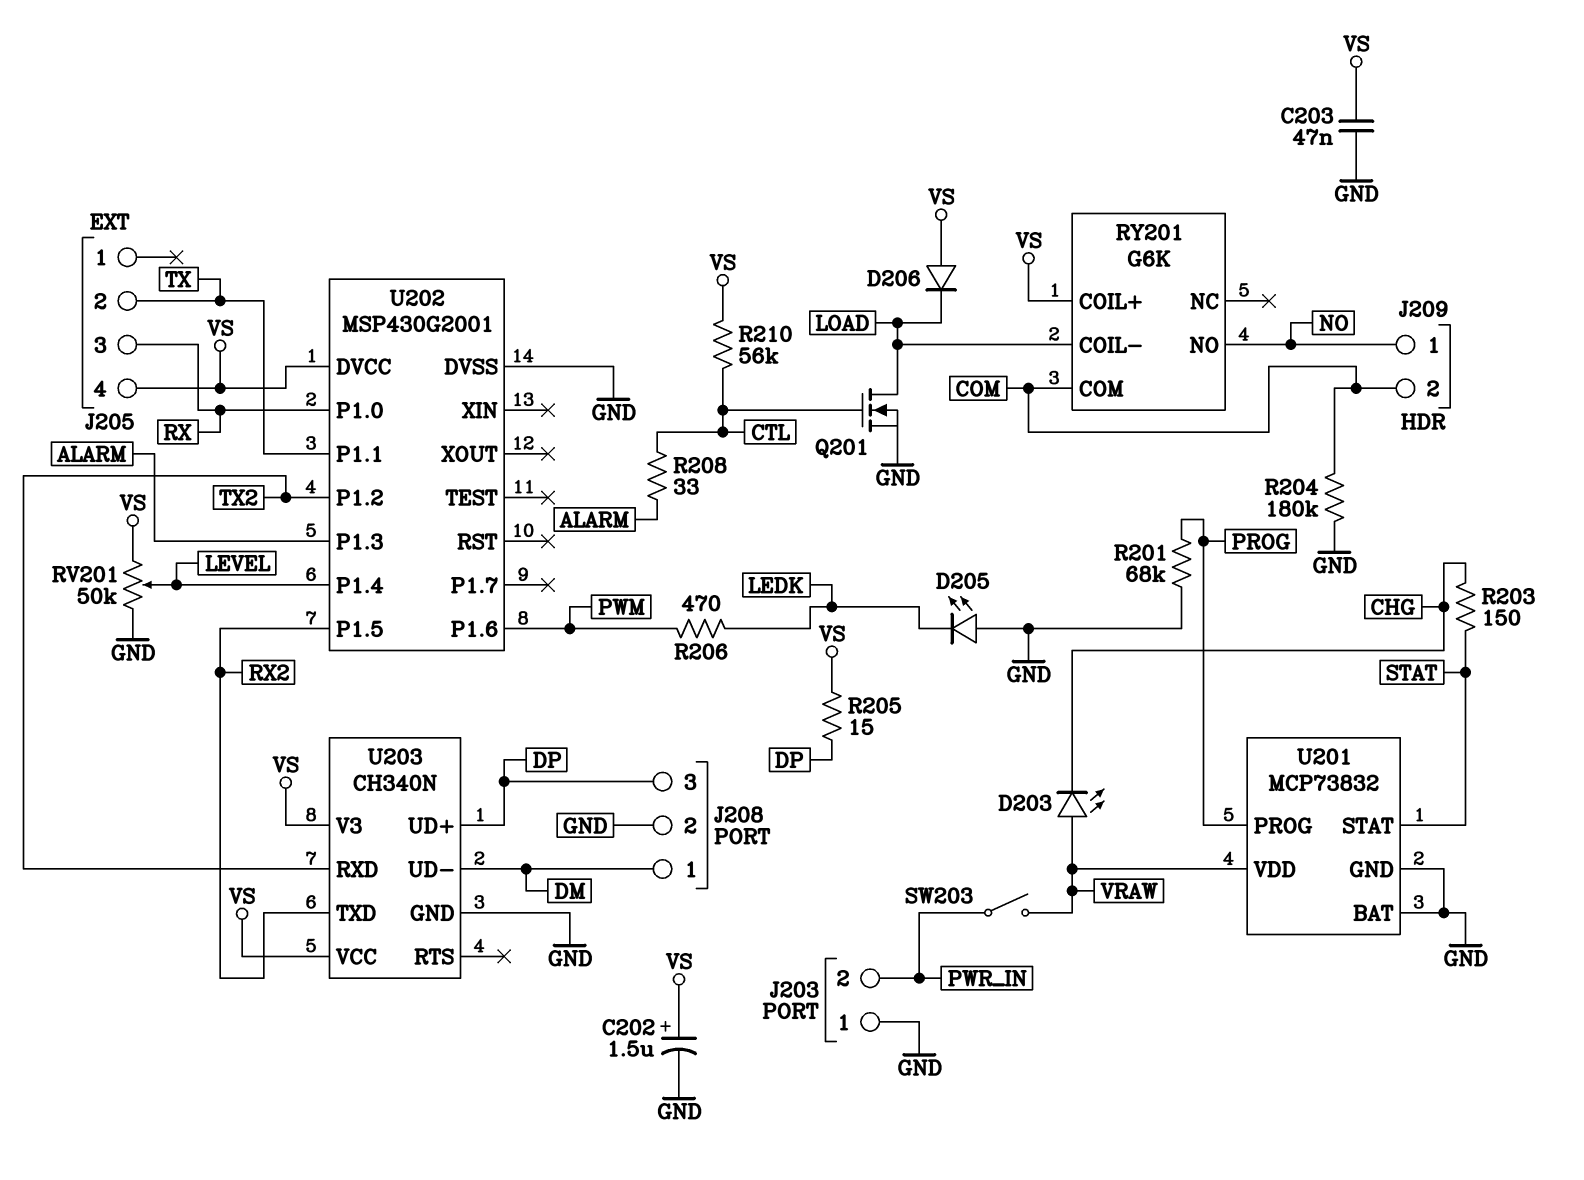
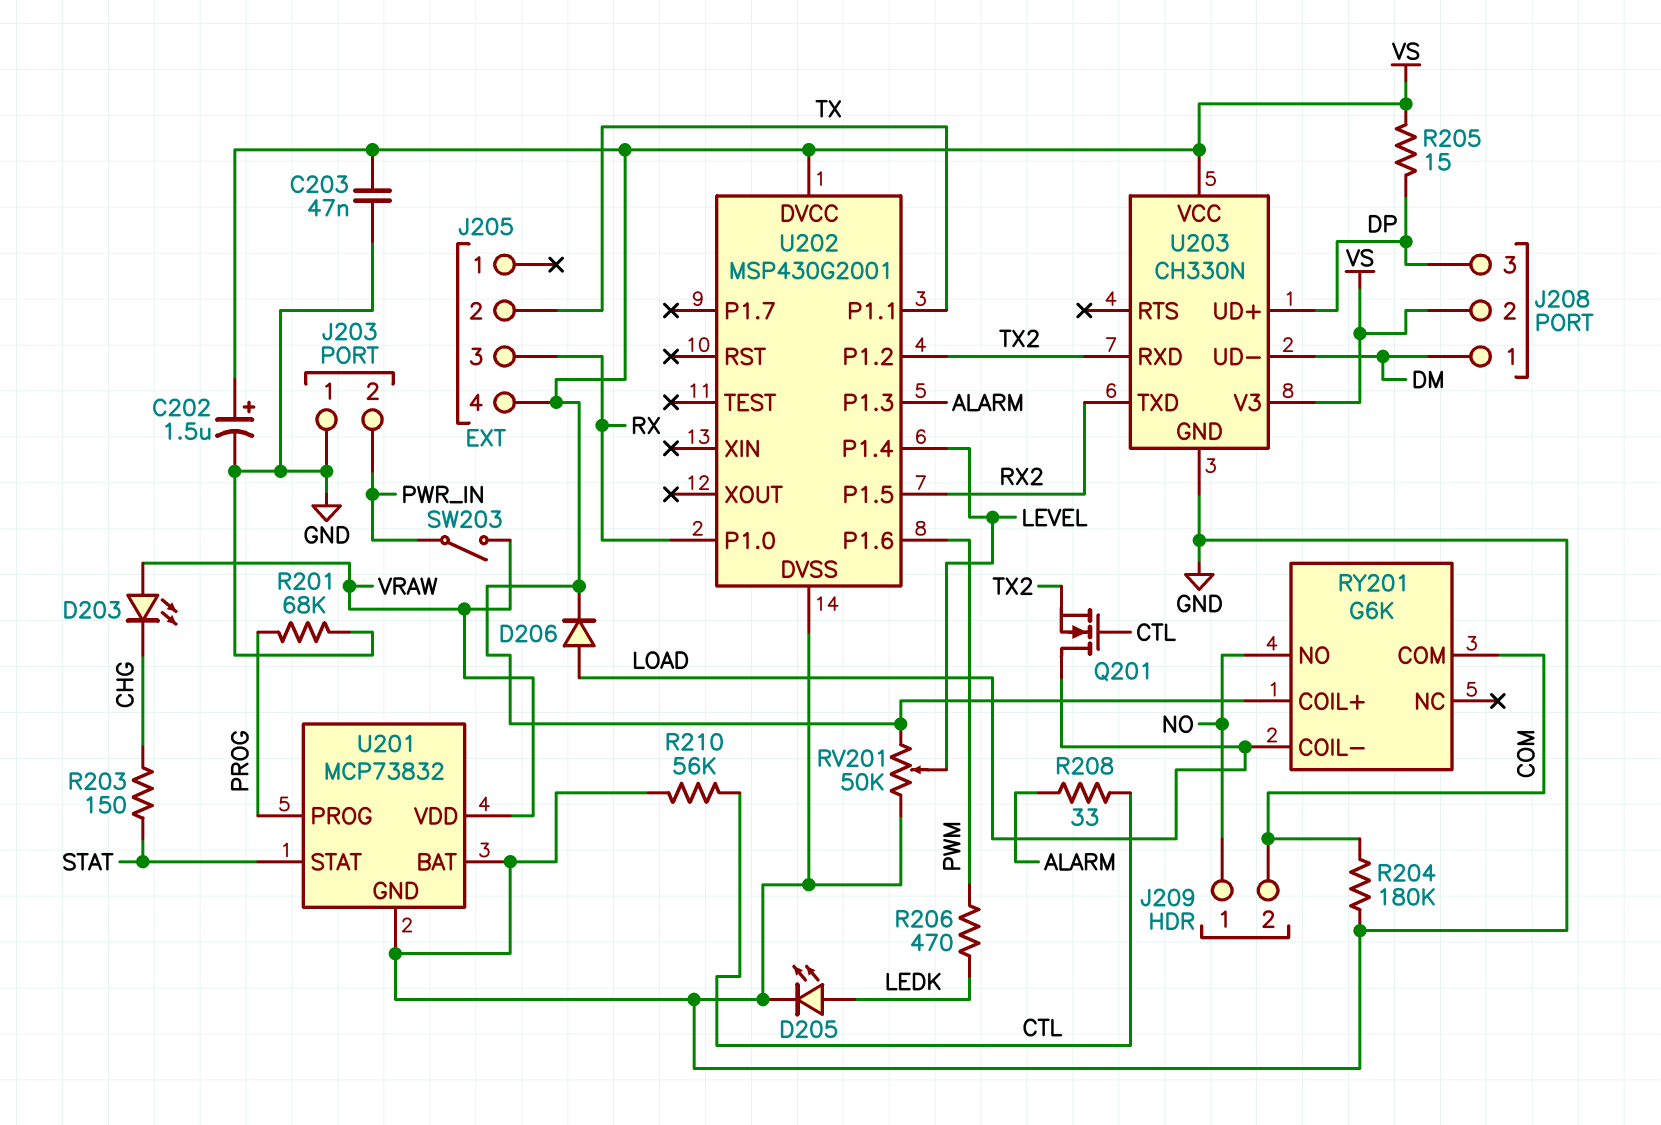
D205: LED (A GND, K LEDK) -> LED (A LEDK, K GND)
D206: diode (A VS, K LOAD) -> diode (A LOAD, K VS)
J208 pin 2: GND -> VS
Q201: NMOS (G CTL, D LOAD, S GND) -> NMOS (G CTL, D LOAD, S TX2)
R210: 56k (CTL, VS) -> 56k (CTL, GND)
U203: CH340N -> CH330N

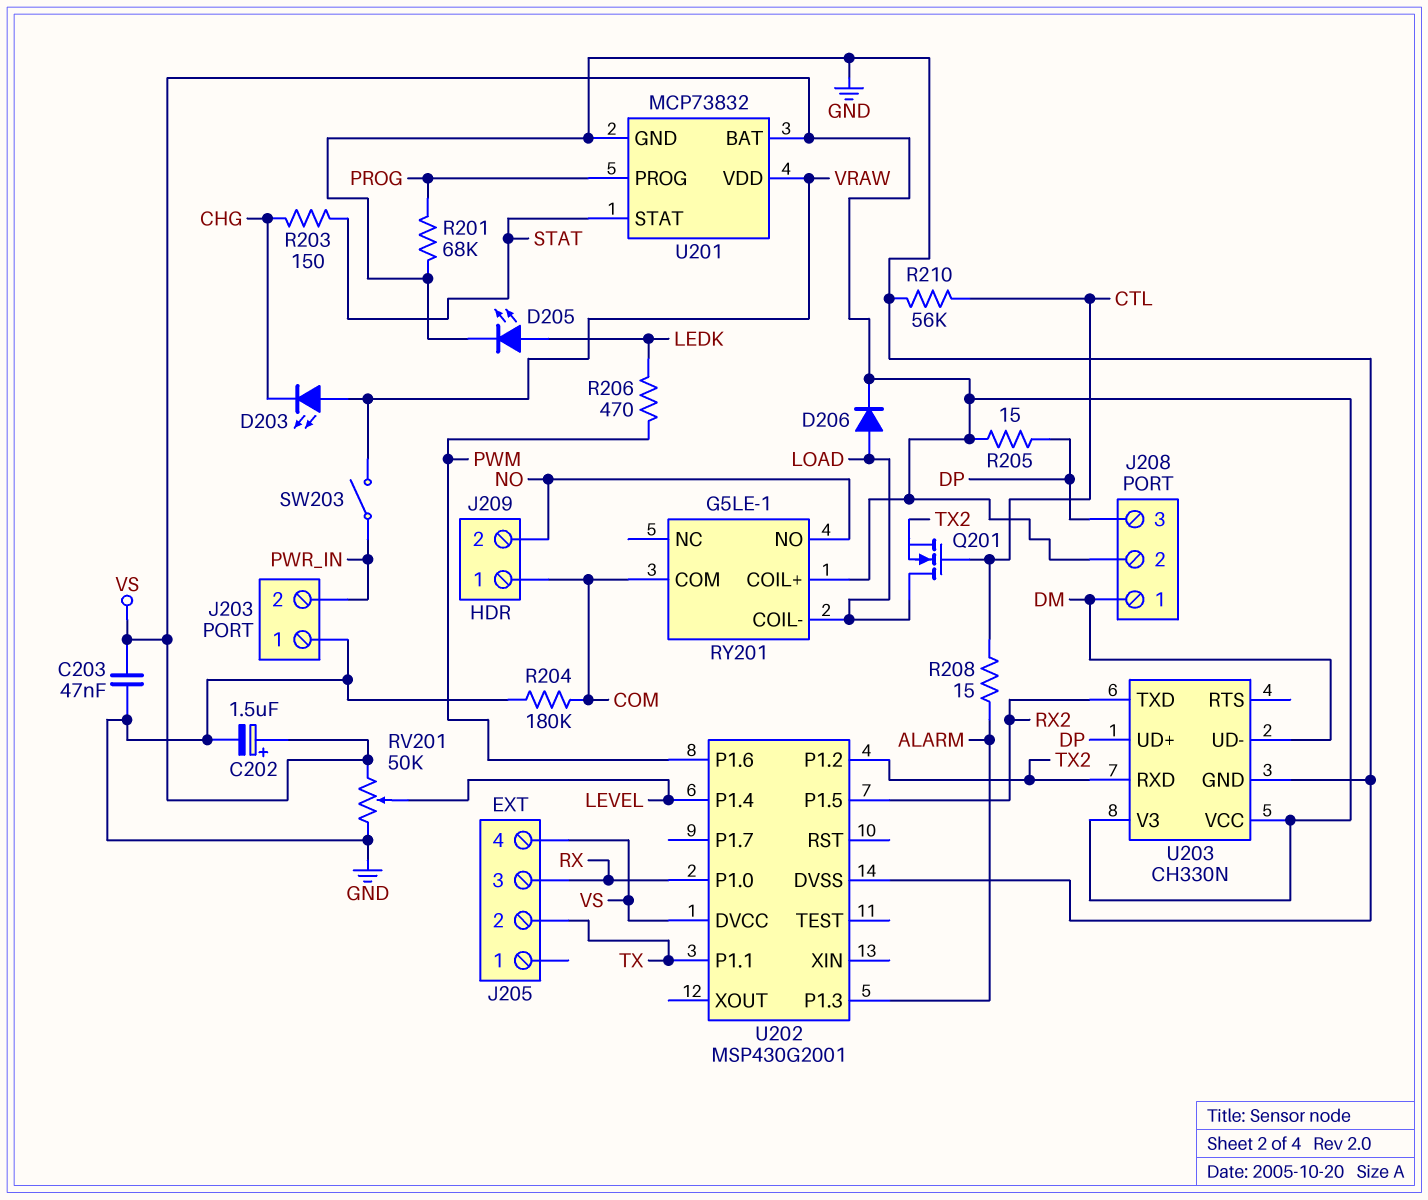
J209 pin 1: NO -> COM
J209 pin 2: COM -> NO
R208: 33 (ALARM, CTL) -> 15 (ALARM, CTL)
RY201: G6K -> G5LE-1
U201 pin BAT: GND -> VS

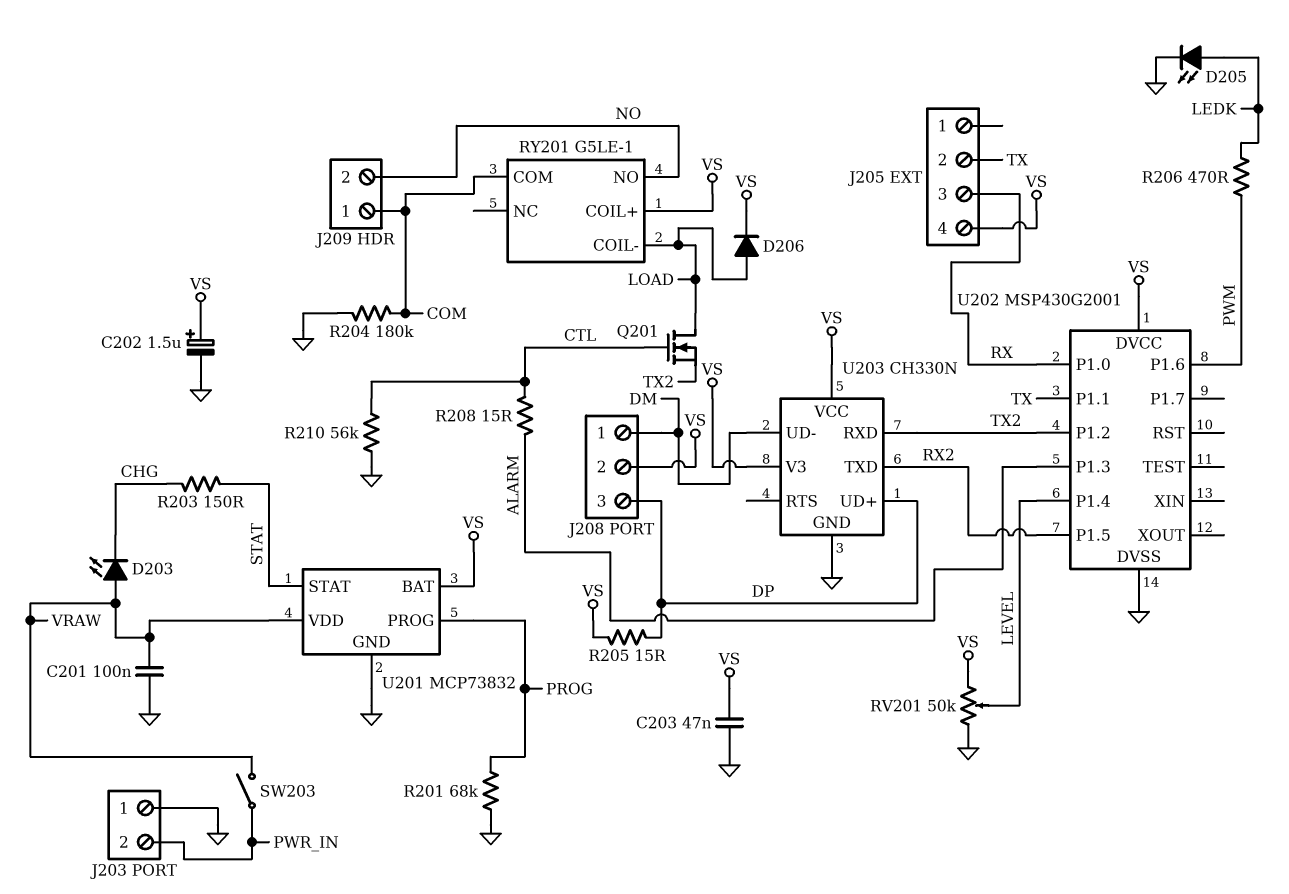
C201: none -> 100nF (GND, VRAW)

